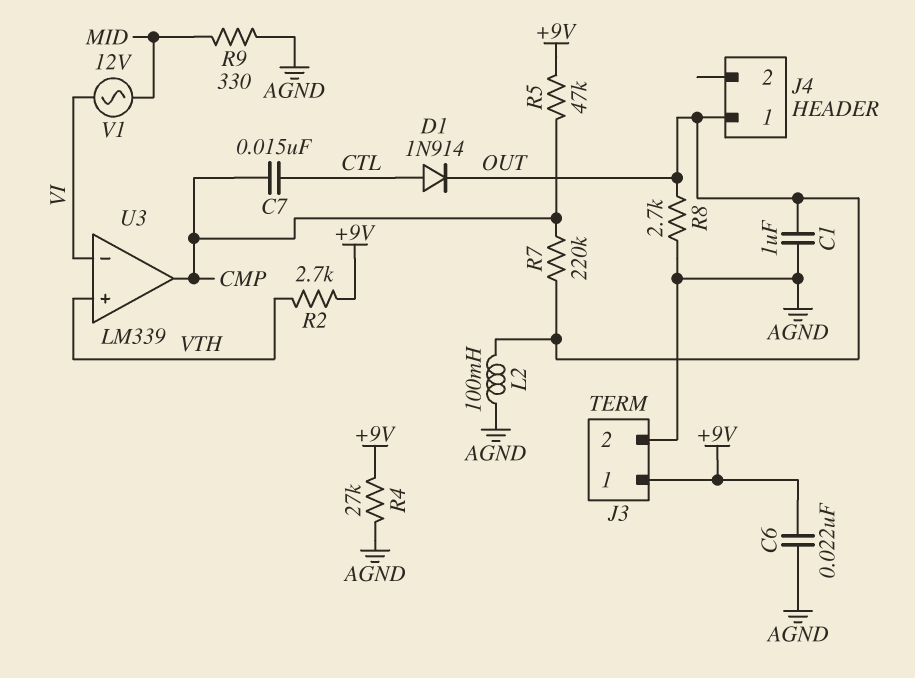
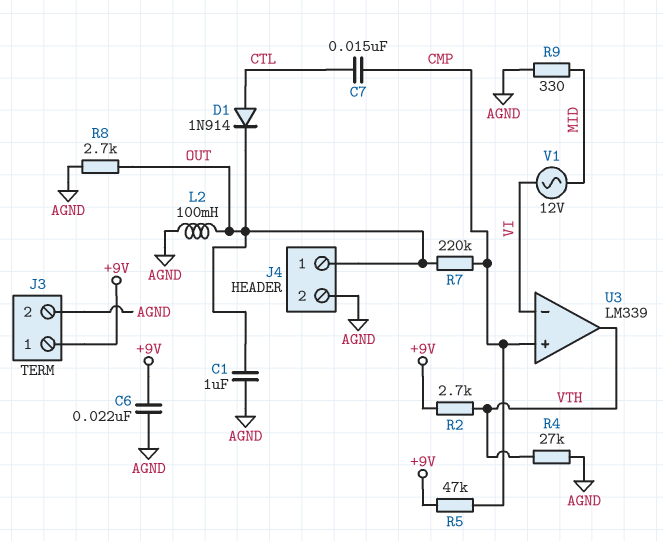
J4 pin 2: none -> AGND
R4: 27k (+9V, AGND) -> 27k (AGND, VTH)
U3 pin in+: VTH -> CMP
U3 pin out: CMP -> VTH

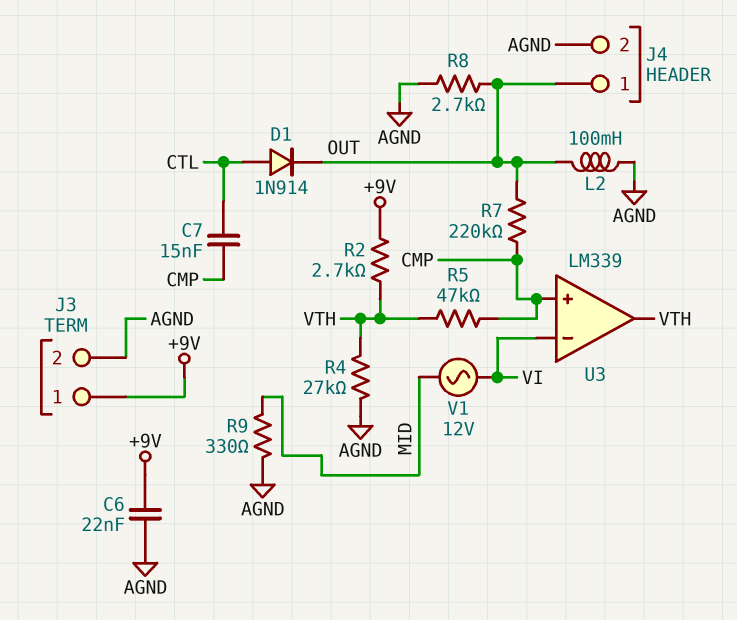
C1: 1uF (AGND, OUT) -> none
R5: 47k (+9V, CMP) -> 47k (CMP, VTH)

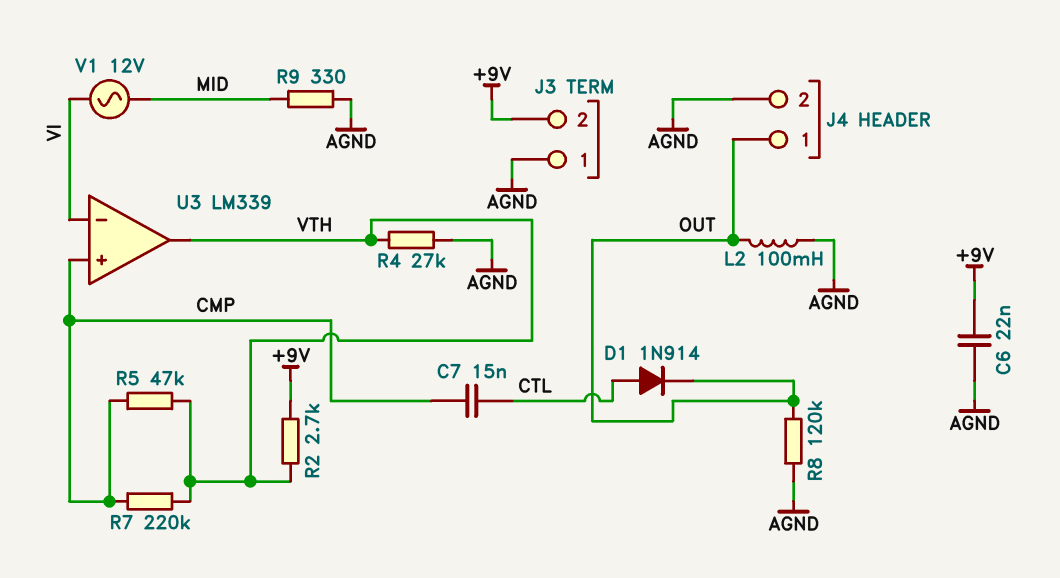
J3 pin 1: +9V -> AGND
J3 pin 2: AGND -> +9V
R7: 220k (CMP, OUT) -> 220k (CMP, VTH)
R8: 2.7k (AGND, OUT) -> 120k (AGND, OUT)

